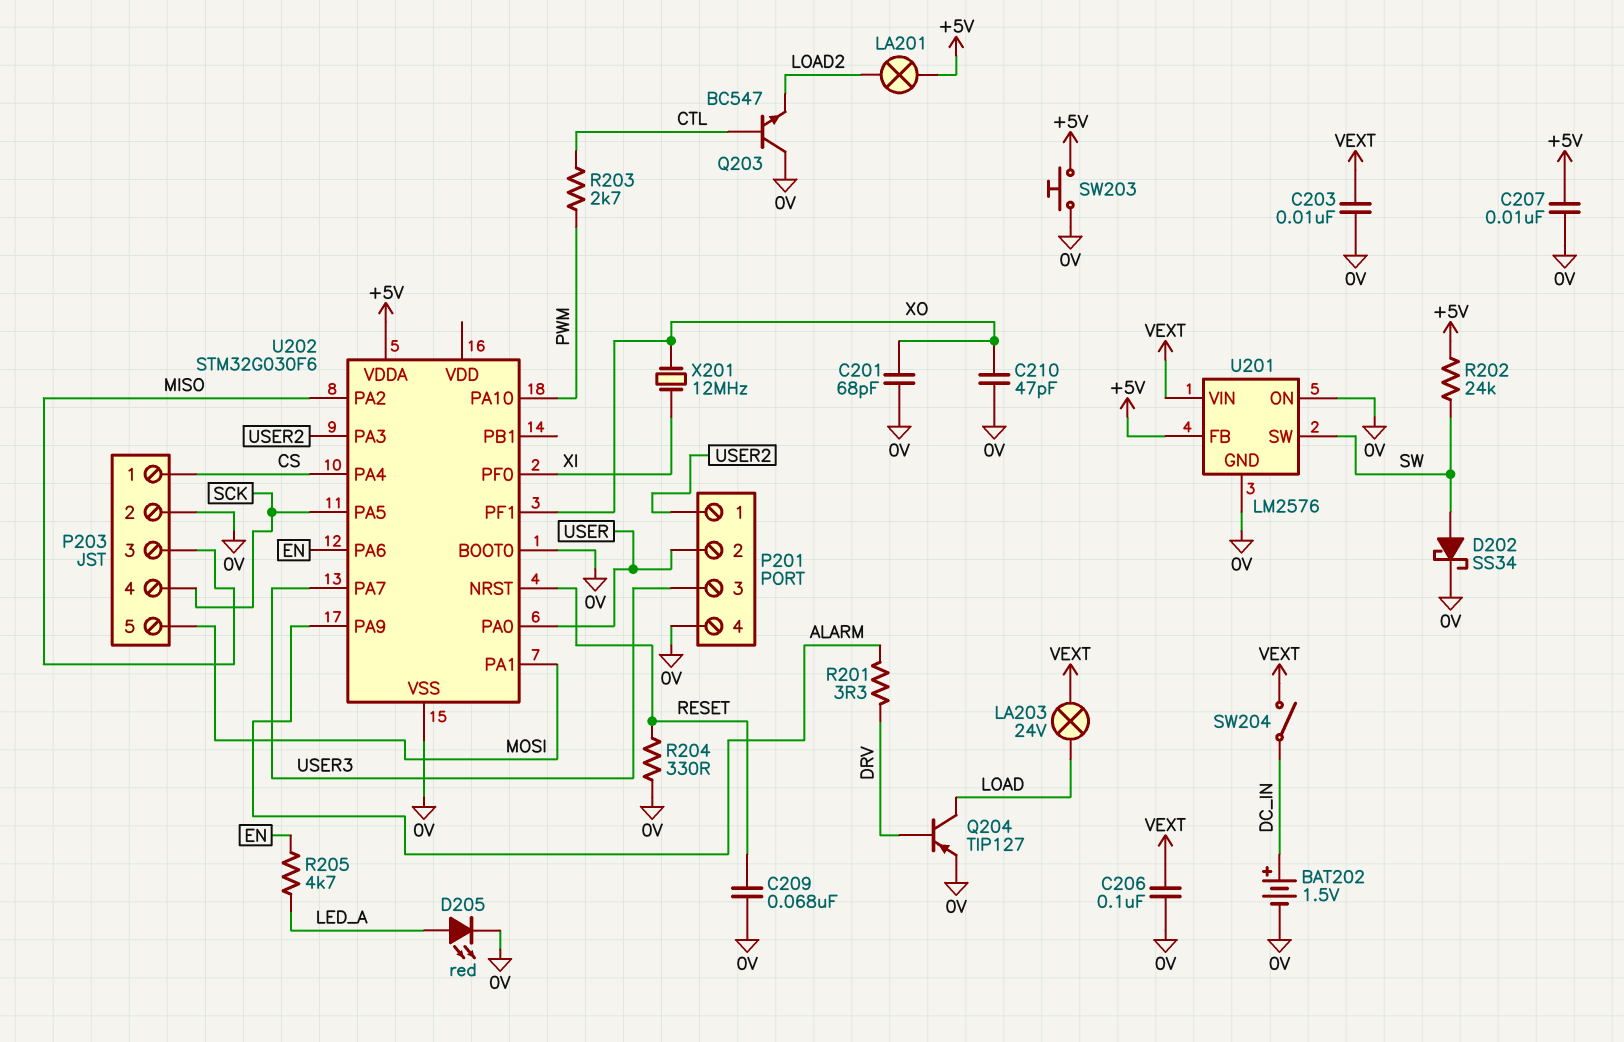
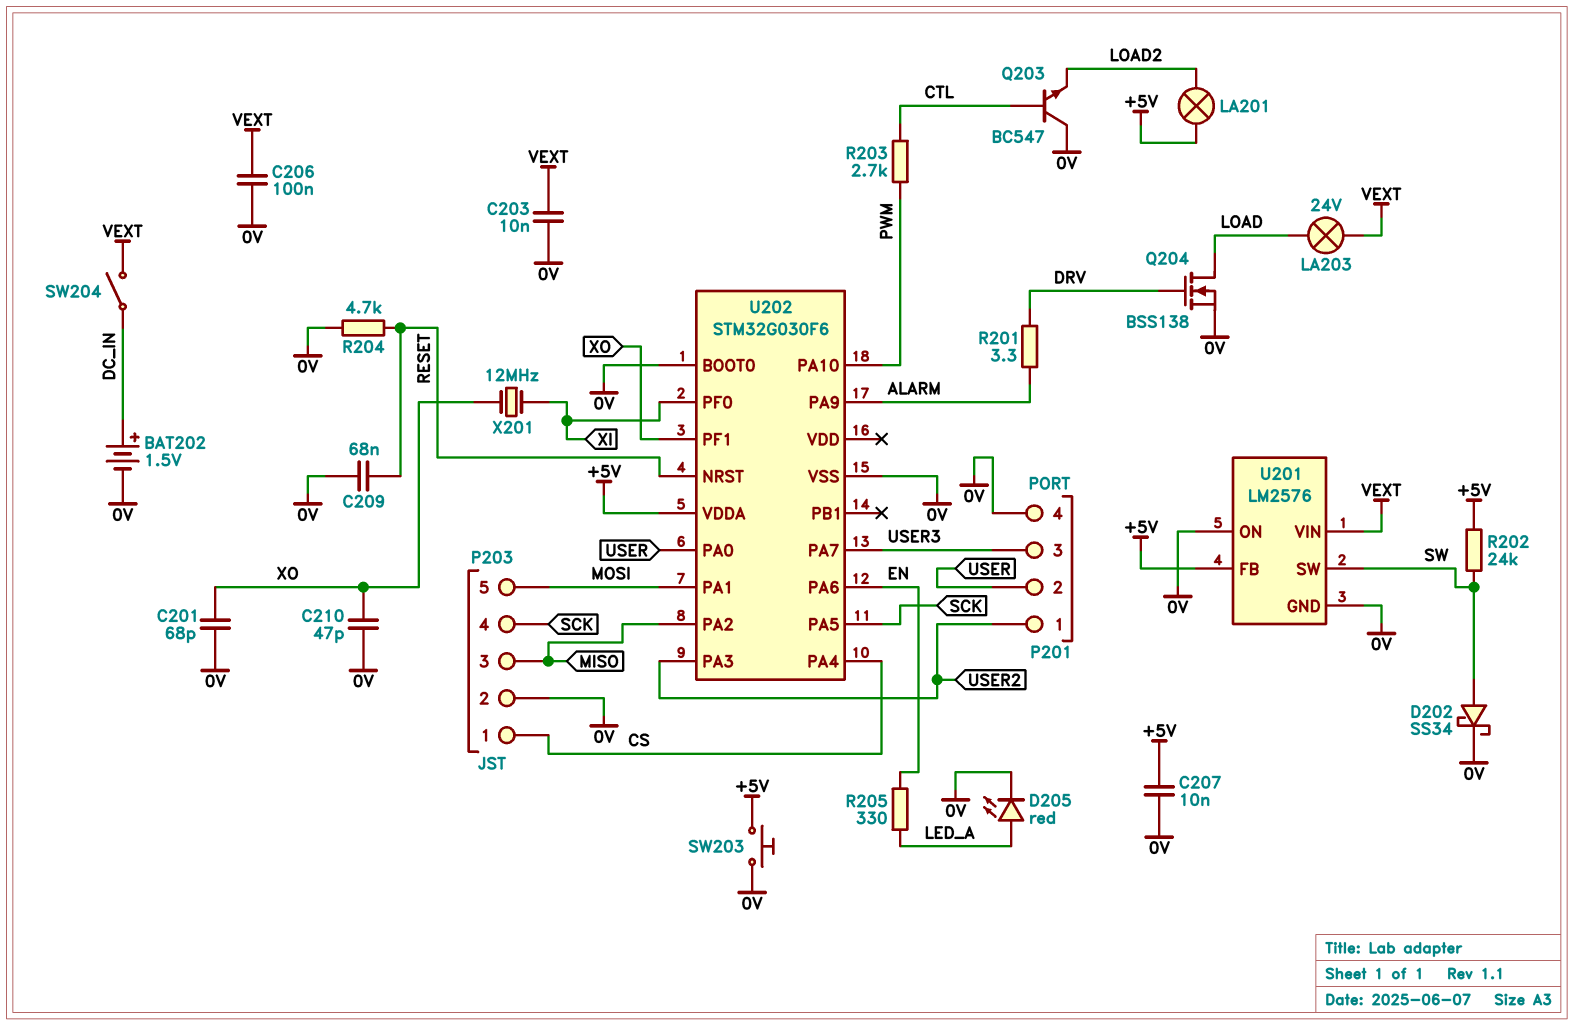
Q204: PNP TIP127 (B DRV, C LOAD, E 0V) -> NMOS BSS138 (G DRV, D LOAD, S 0V)
R204: 330 (0V, RESET) -> 4.7k (0V, RESET)
R205: 4.7k (EN, LED_A) -> 330 (EN, LED_A)

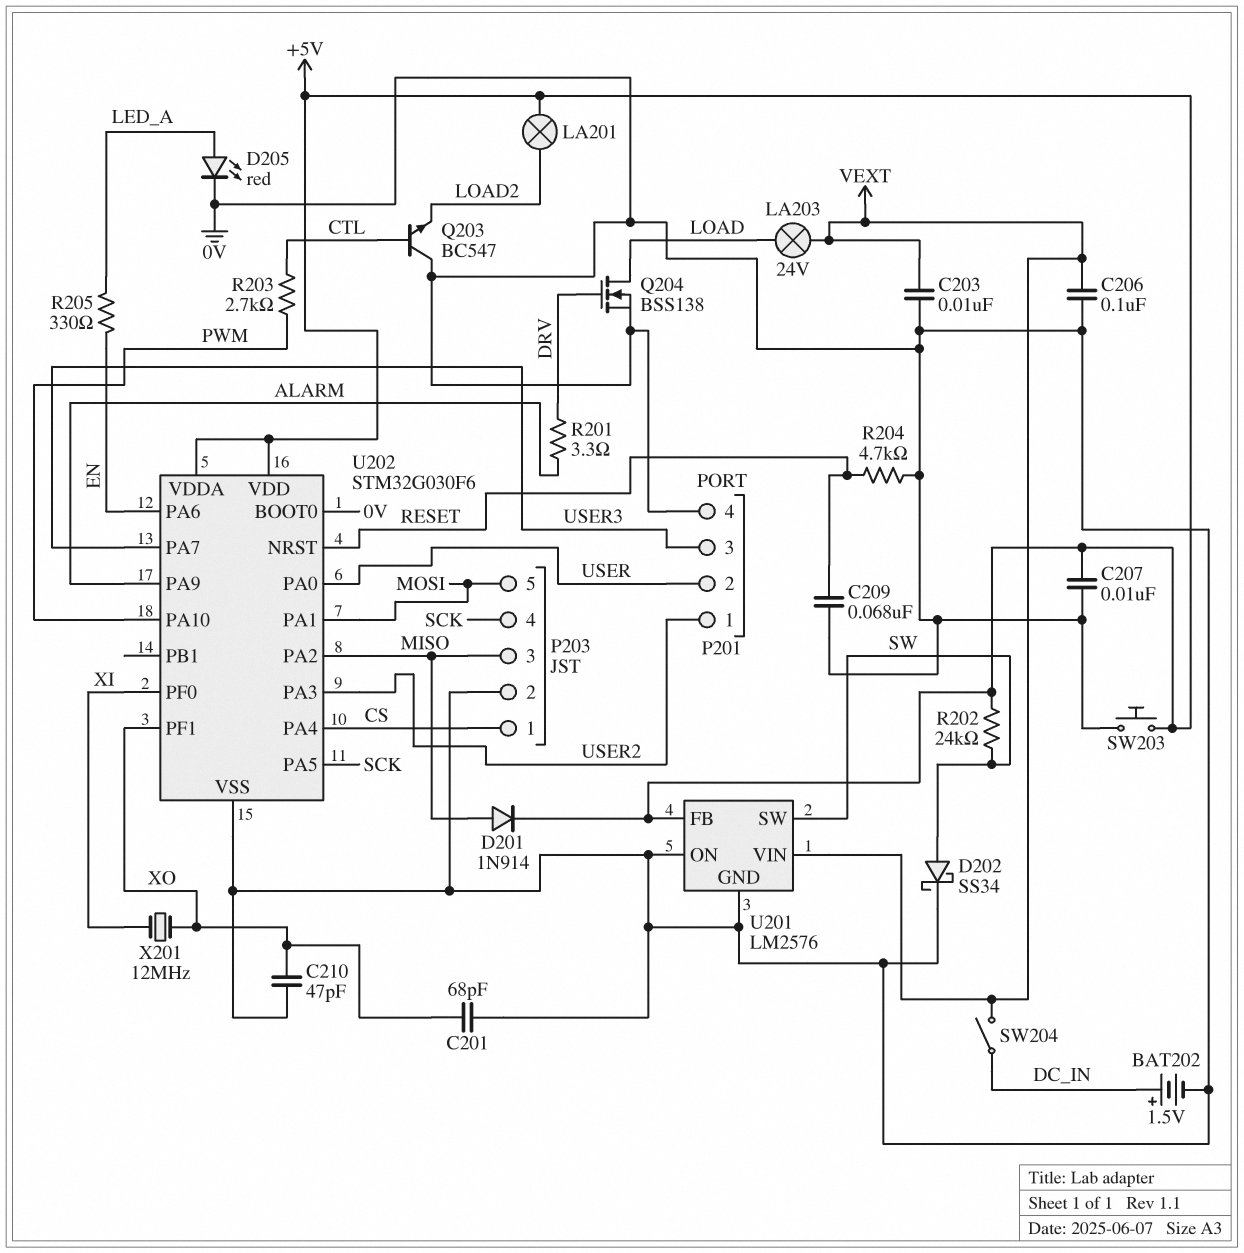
D201: none -> diode 1N914 (A MISO, K +5V)
U202 pin VDD: none -> +5V

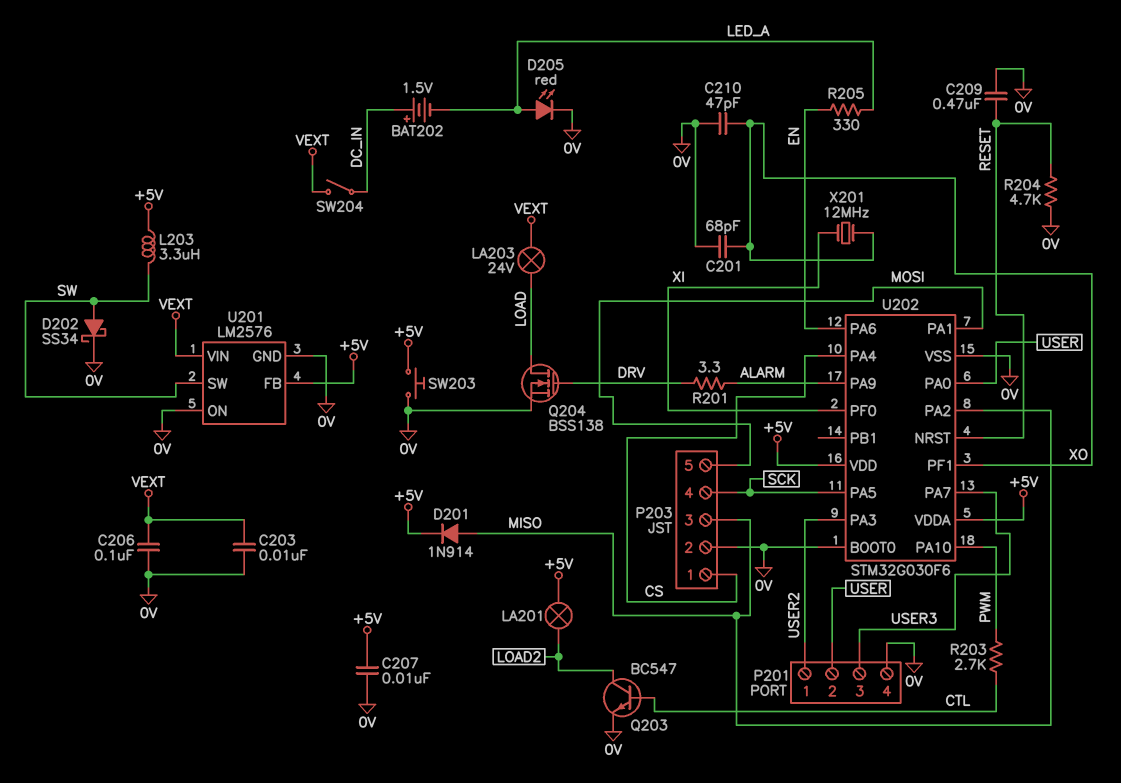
BAT202: 1.5V (plus DC_IN, minus 0V) -> 1.5V (plus DC_IN, minus LED_A)
C209: 68nF (0V, RESET) -> 470nF (0V, RESET)
L203: none -> 3.3uH (+5V, SW)
Q203: NPN BC547 (B CTL, C 0V, E LOAD2) -> NPN BC547 (B CTL, C LOAD2, E 0V)
R202: 24k (+5V, SW) -> none

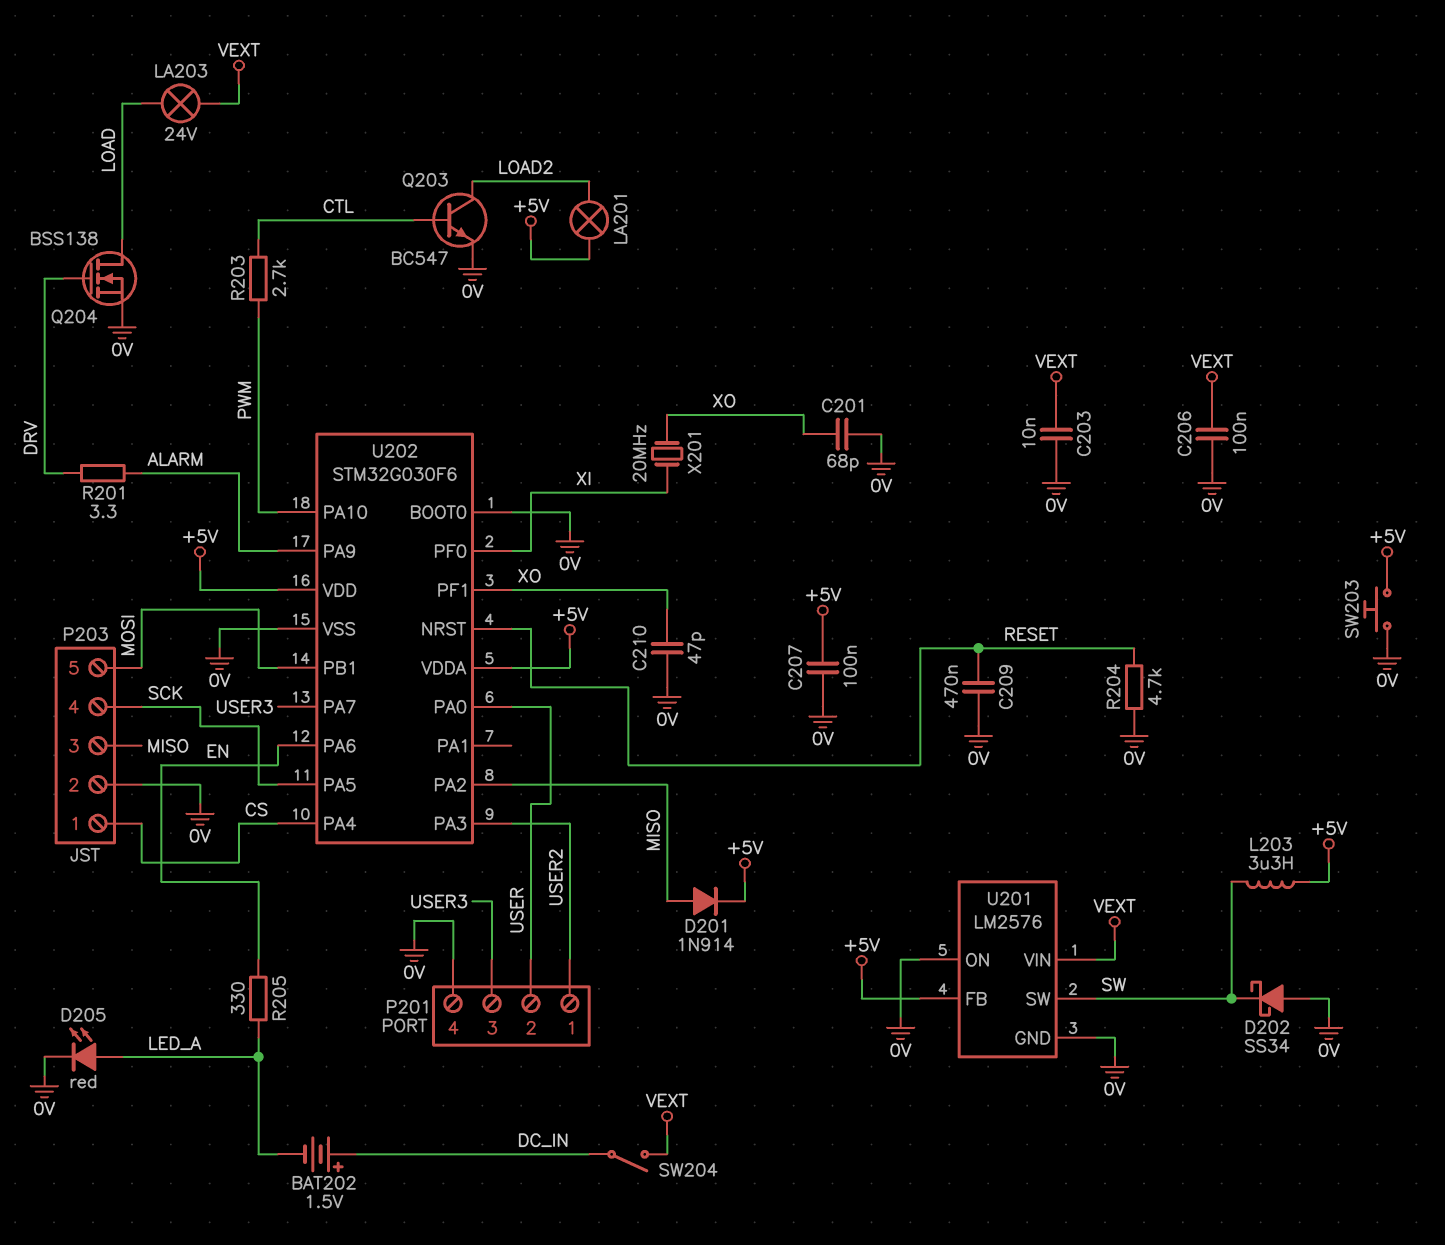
C207: 10nF (+5V, 0V) -> 100nF (+5V, 0V)
D202: schottky SS34 (A SW, K 0V) -> schottky SS34 (A 0V, K SW)
U202 pin PA1: MOSI -> none
U202 pin PB1: none -> MOSI
X201: 12MHz (XI, XO) -> 20MHz (XI, XO)

